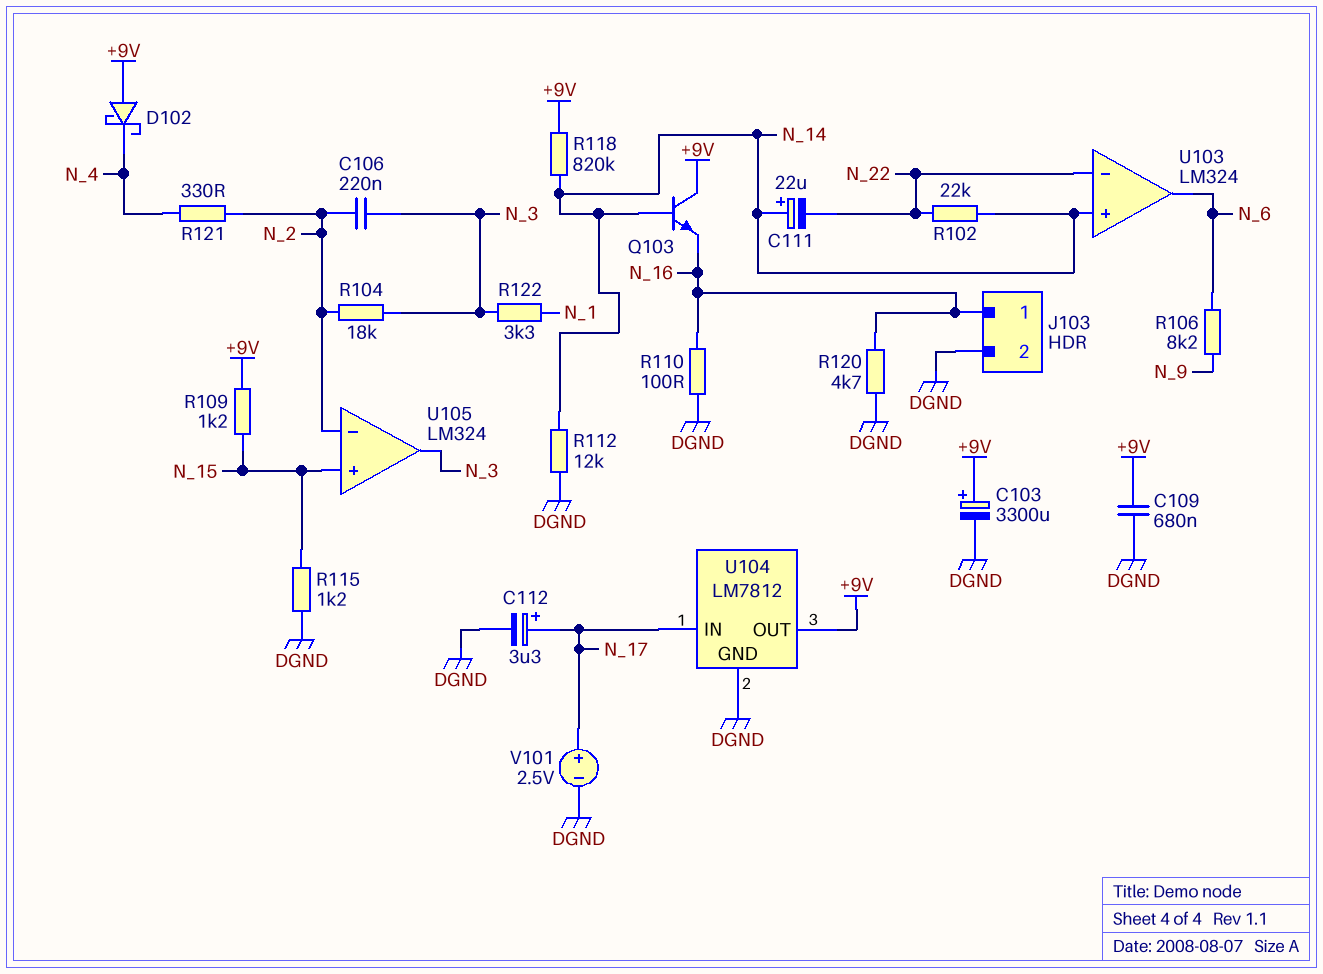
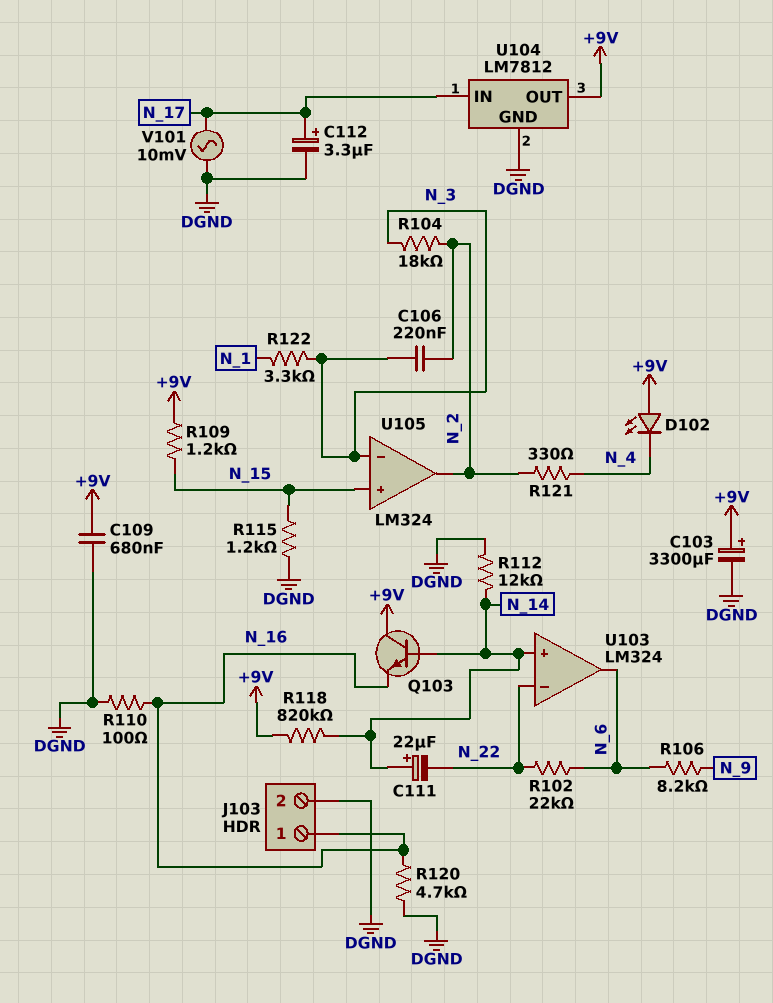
D102: schottky (A +9V, K N_4) -> LED (A +9V, K N_4)
R102: 22k (N_14, N_22) -> 22k (N_6, N_22)
U105 pin in-: N_2 -> N_3
U105 pin out: N_3 -> N_2
V101: 2.5V (plus N_17, minus DGND) -> AC 10mV (DGND, N_17)

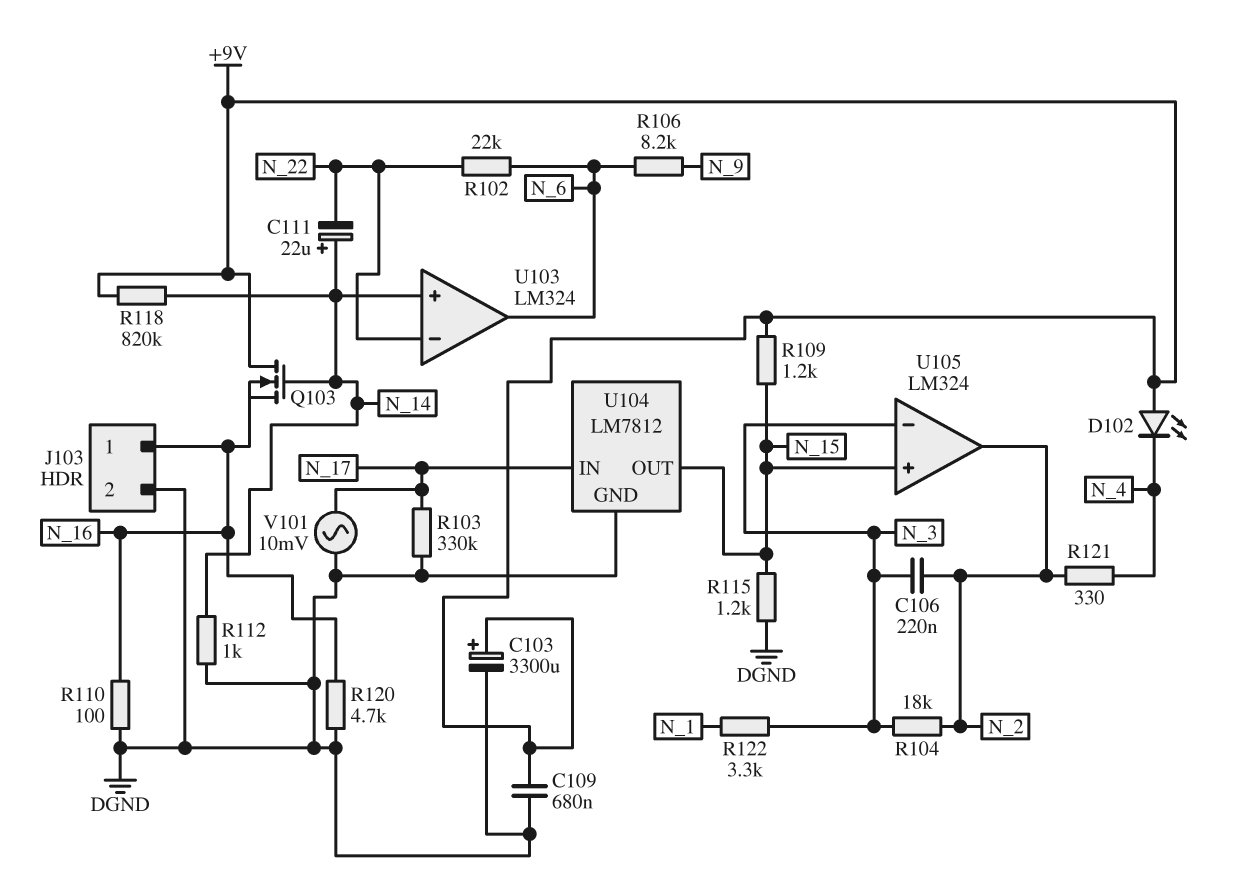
C112: 3.3uF (plus N_17, minus DGND) -> none
Q103: NPN (B N_14, C +9V, E N_16) -> NMOS (G N_14, D +9V, S N_16)
R103: none -> 330k (DGND, N_17)
R112: 12k (DGND, N_14) -> 1k (DGND, N_14)
U104 pin OUT: +9V -> N_15

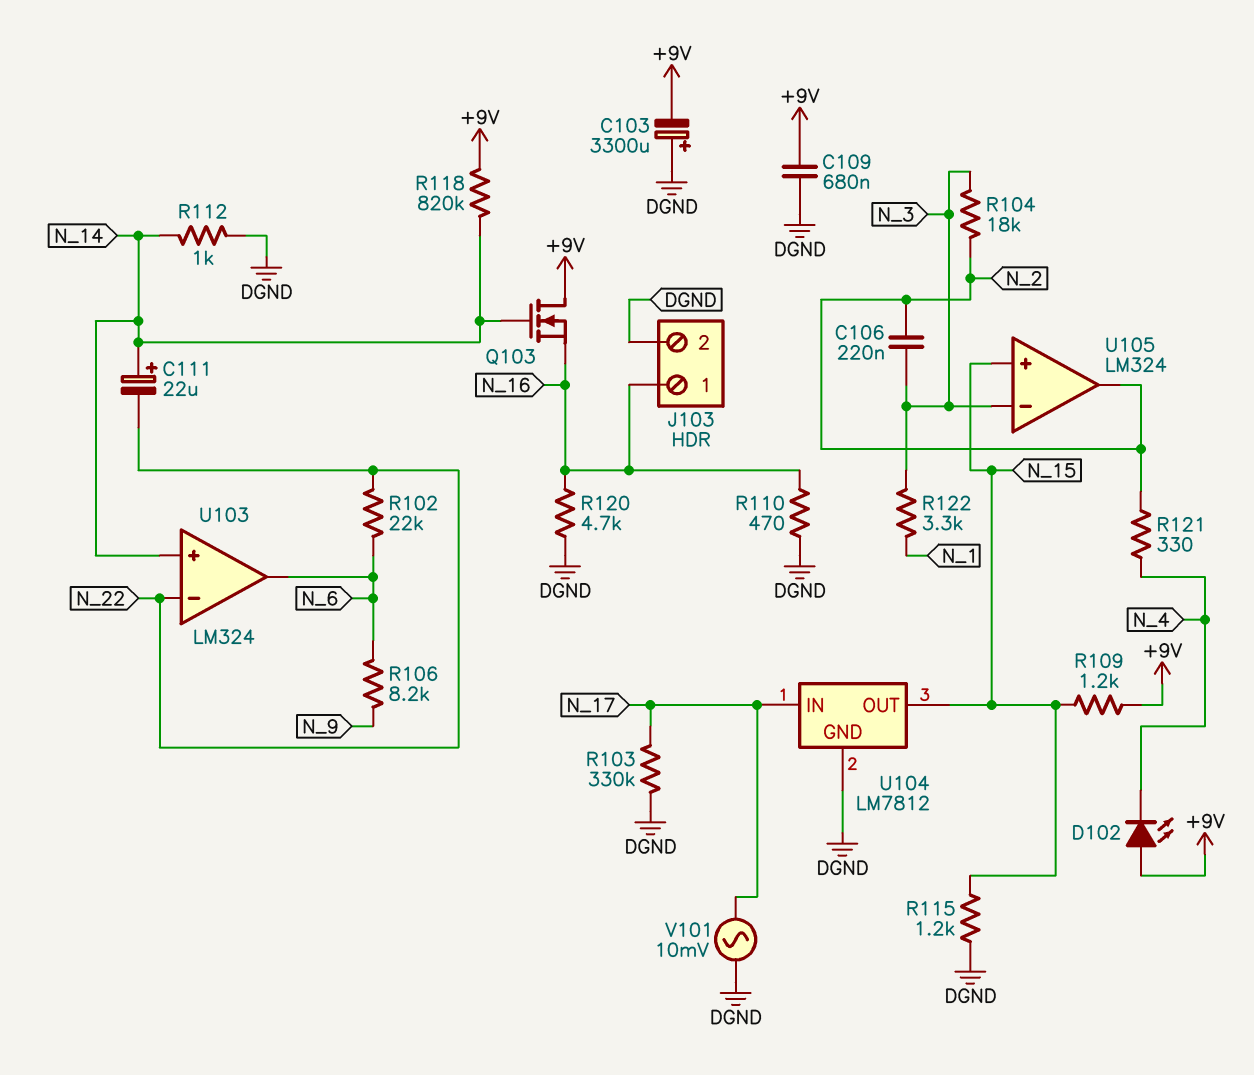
C103: 3300uF (plus +9V, minus DGND) -> 3300uF (plus DGND, minus +9V)
R110: 100 (DGND, N_16) -> 470 (DGND, N_16)

